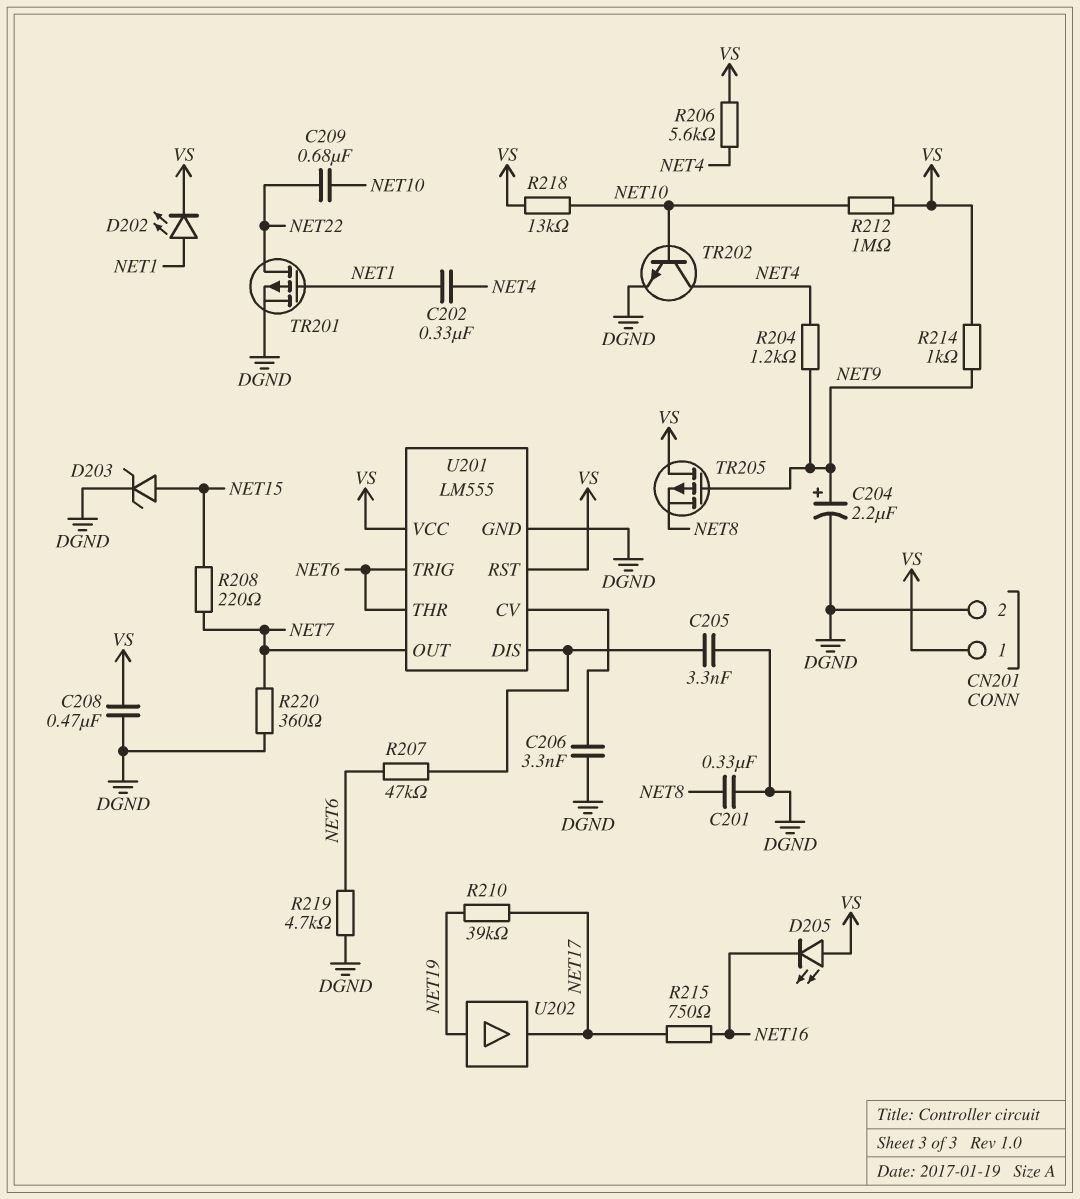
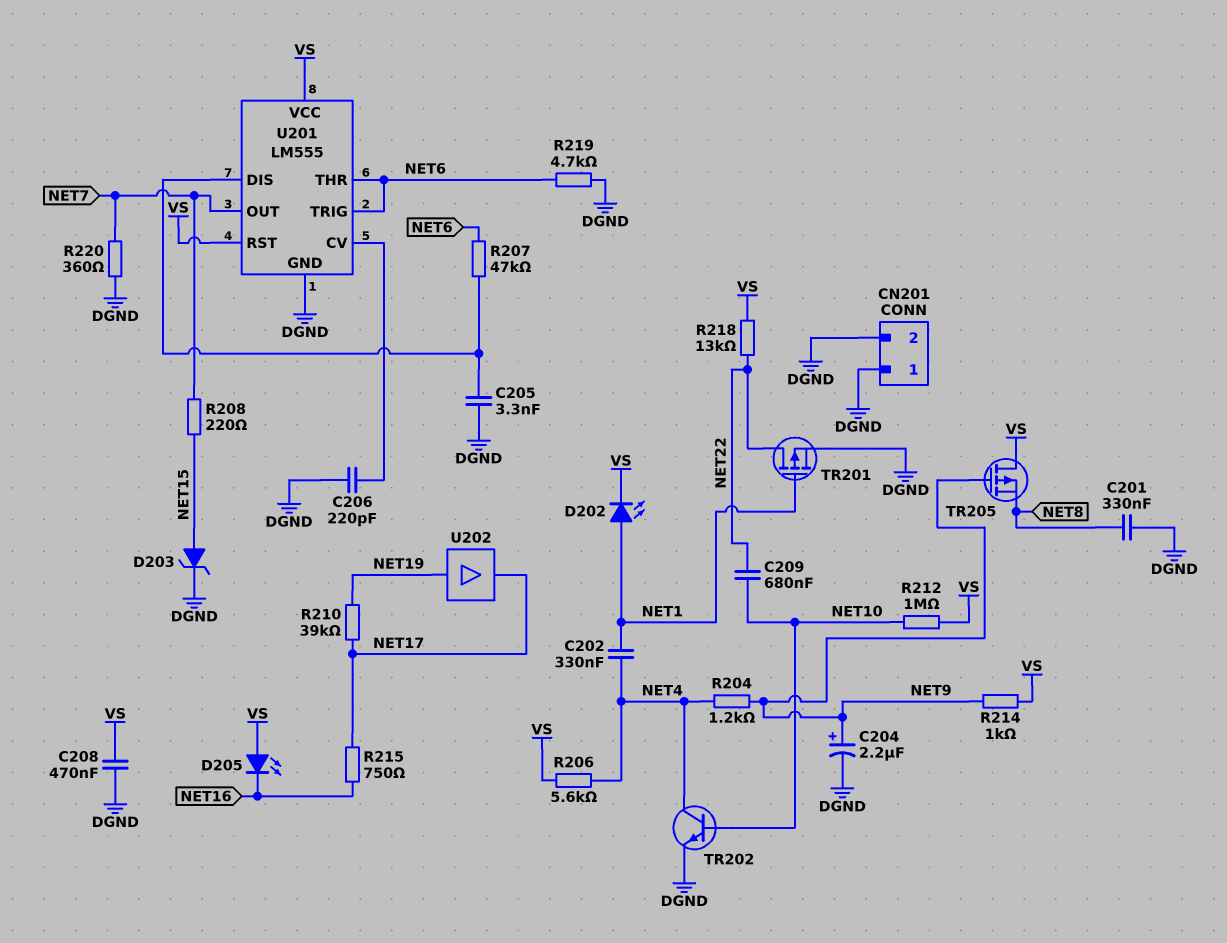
C206: 3.3nF (DGND, U201/CV) -> 220pF (DGND, U201/CV)
CN201 pin 1: VS -> DGND
R218: 13k (NET10, VS) -> 13k (NET22, VS)

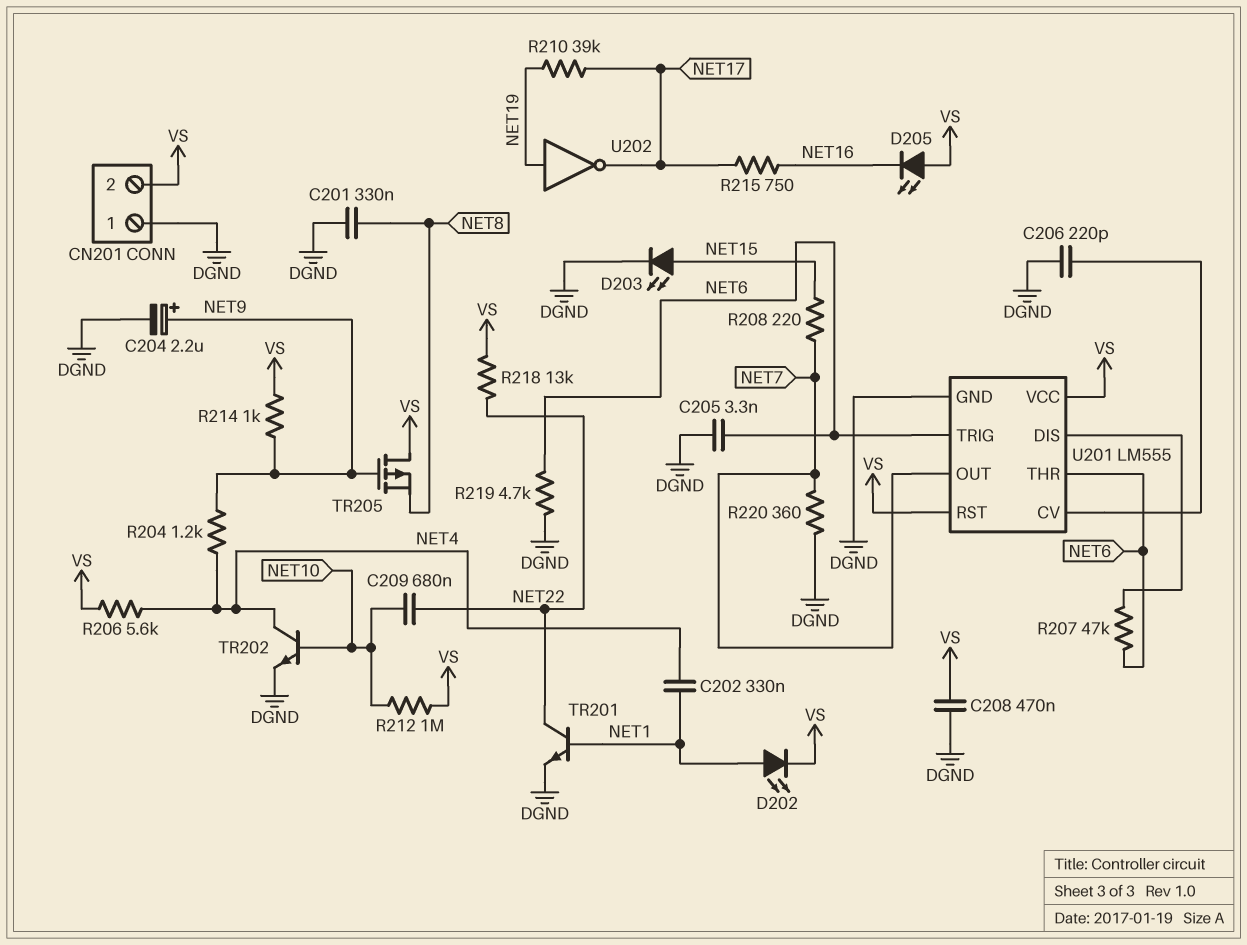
C205: 3.3nF (DGND, U201/DIS) -> 3.3nF (DGND, NET6)
CN201 pin 2: DGND -> VS
D203: zener (A NET15, K DGND) -> LED (A NET15, K DGND)
TR201: PMOS (G NET1, D NET22, S DGND) -> NPN (B NET1, C NET22, E DGND)
U202: buffer (in NET19, out NET17) -> NOT (in NET19, out NET17)

